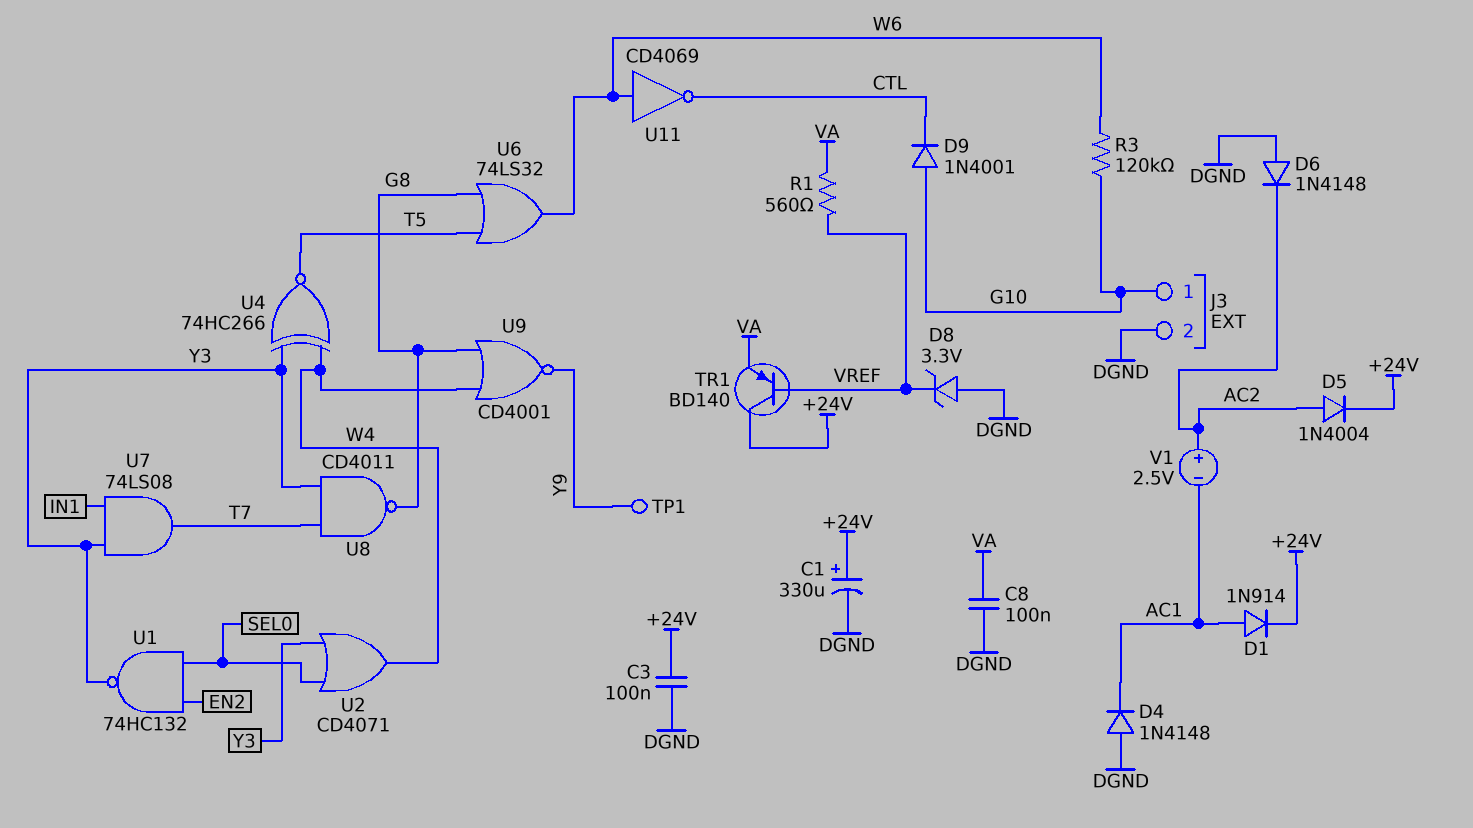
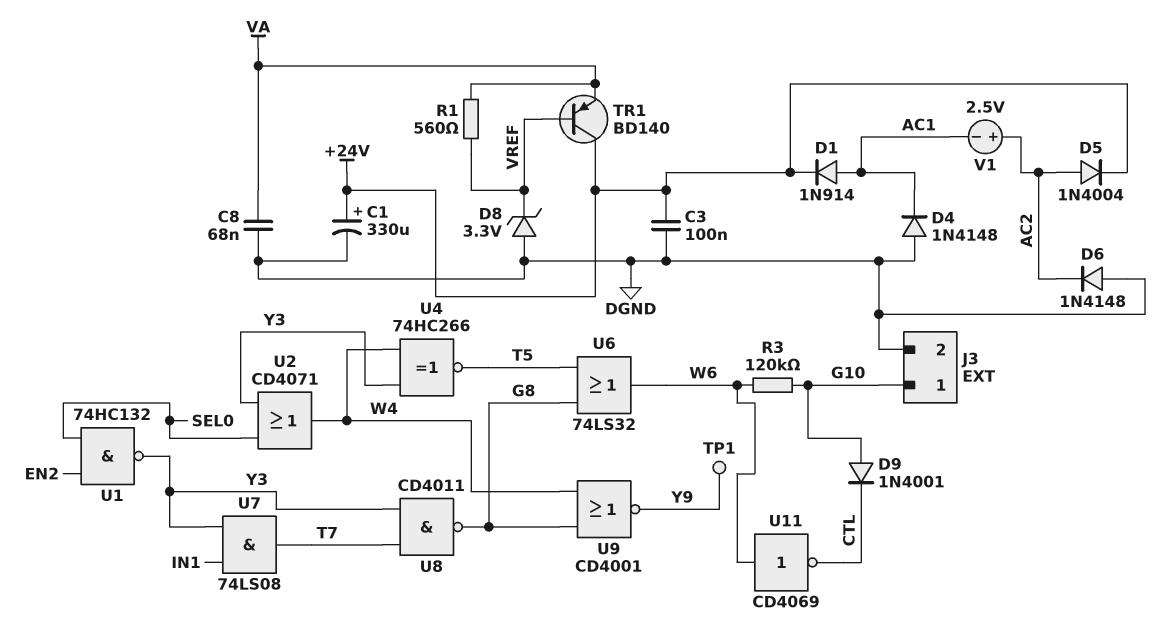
C8: 100nF (DGND, VA) -> 68nF (DGND, VA)

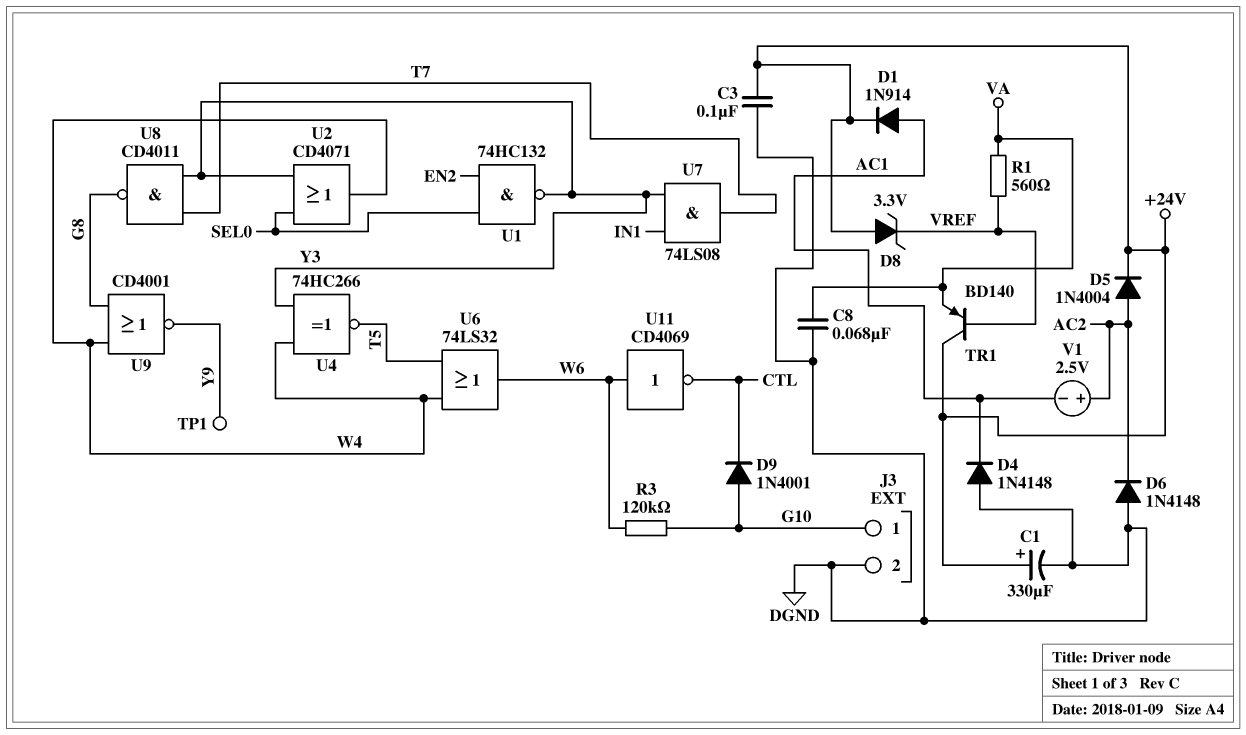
D8: zener 3.3V (A DGND, K VREF) -> zener 3.3V (A +24V, K VREF)
U6: OR 74LS32 (in G8, in T5, out W6) -> OR 74LS32 (in T5, in W4, out W6)

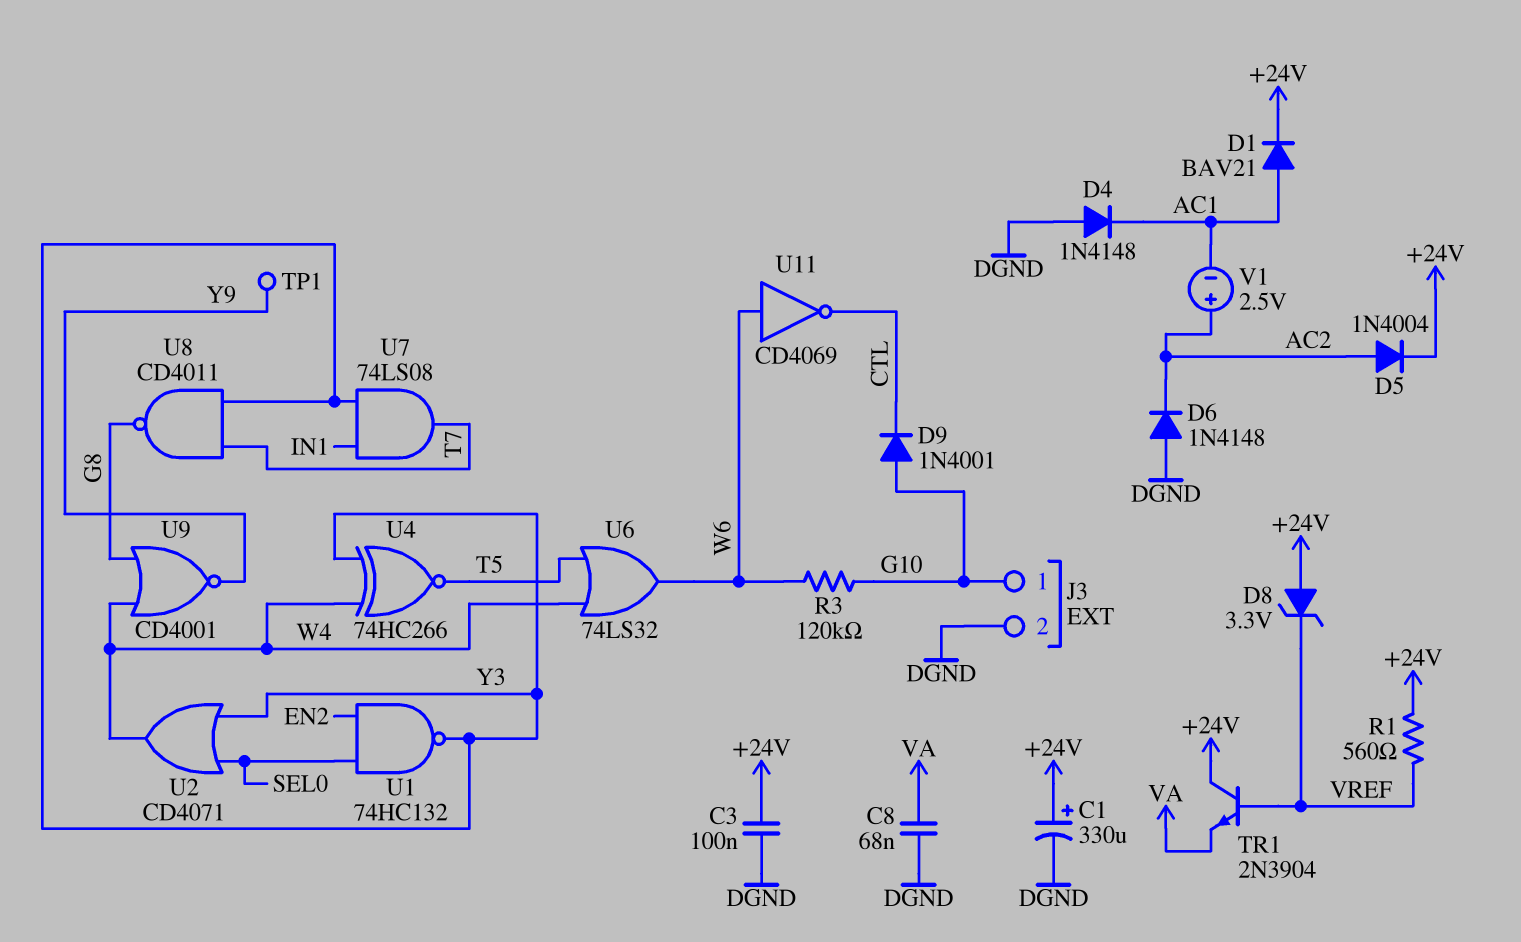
D1: diode 1N914 (A AC1, K +24V) -> diode BAV21 (A AC1, K +24V)
R1: 560 (VA, VREF) -> 560 (+24V, VREF)
TR1: PNP BD140 (B VREF, C +24V, E VA) -> NPN 2N3904 (B VREF, C +24V, E VA)

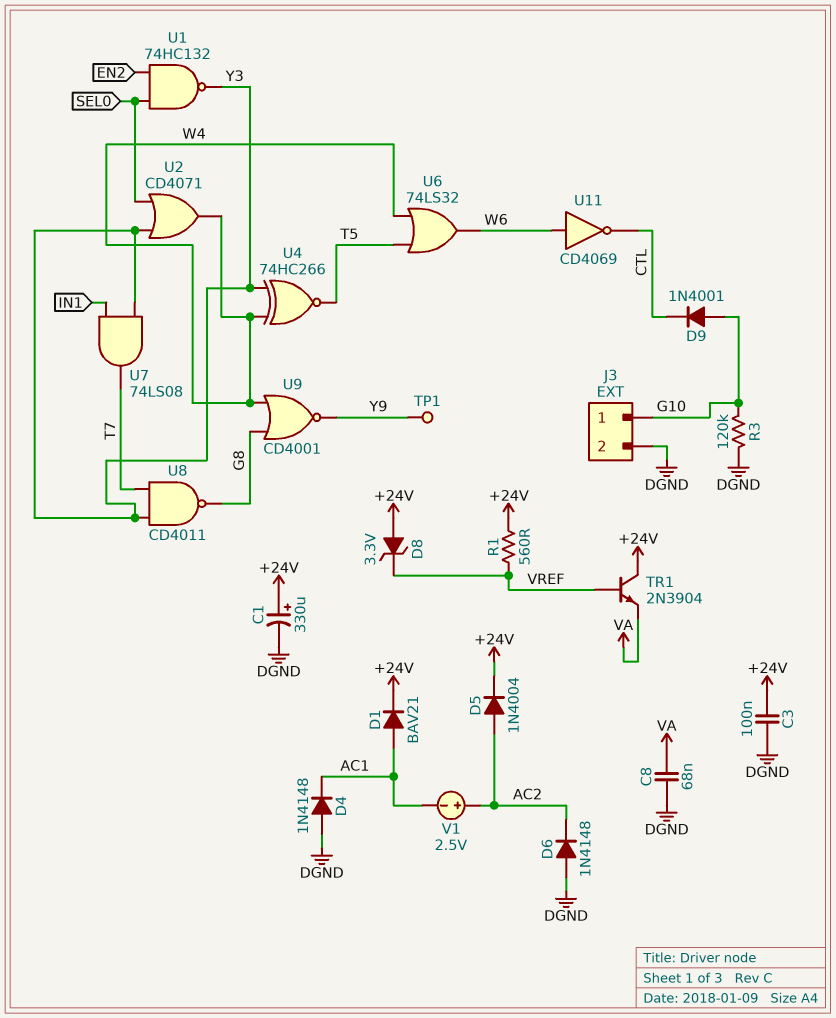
R3: 120k (G10, W6) -> 120k (DGND, G10)

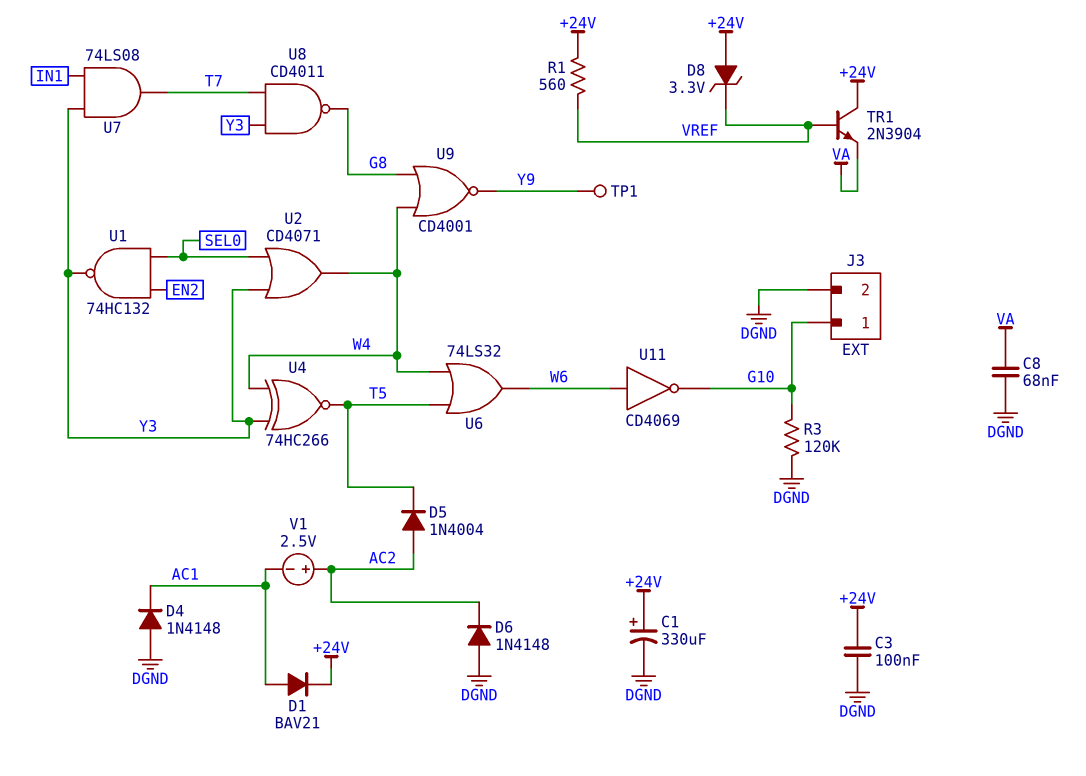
D5: diode 1N4004 (A AC2, K +24V) -> diode 1N4004 (A AC2, K T5)
D9: diode 1N4001 (A G10, K CTL) -> none
U11: NOT CD4069 (in W6, out CTL) -> NOT CD4069 (in W6, out G10)

